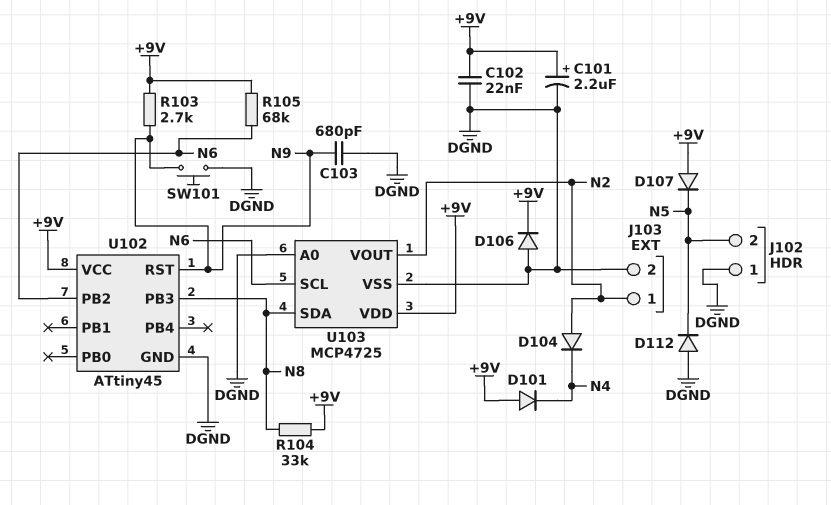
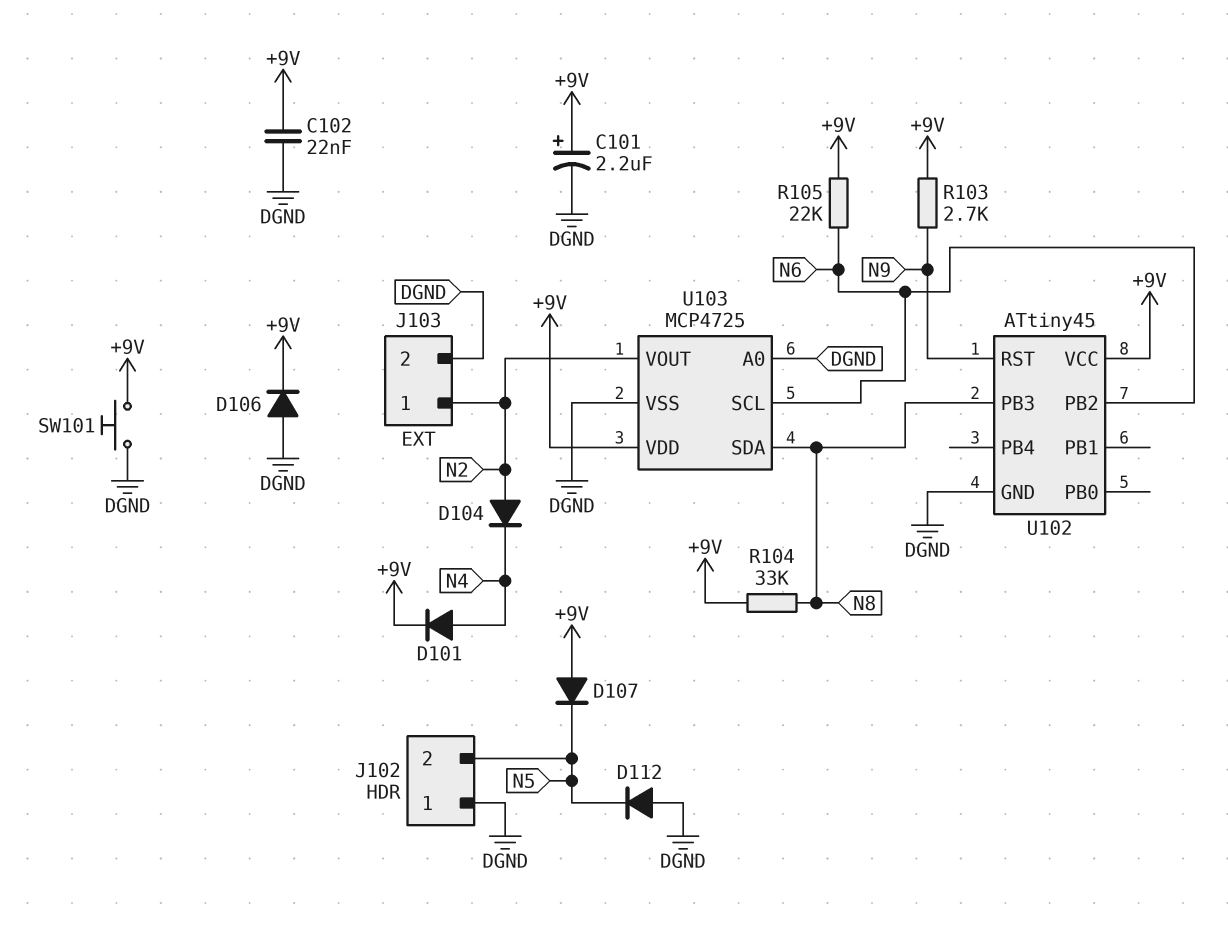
C103: 680pF (DGND, N9) -> none
D101: diode (A +9V, K N4) -> diode (A N4, K +9V)
R105: 68k (+9V, N6) -> 22k (+9V, N6)
SW101: button (DGND, N9) -> button (+9V, DGND)

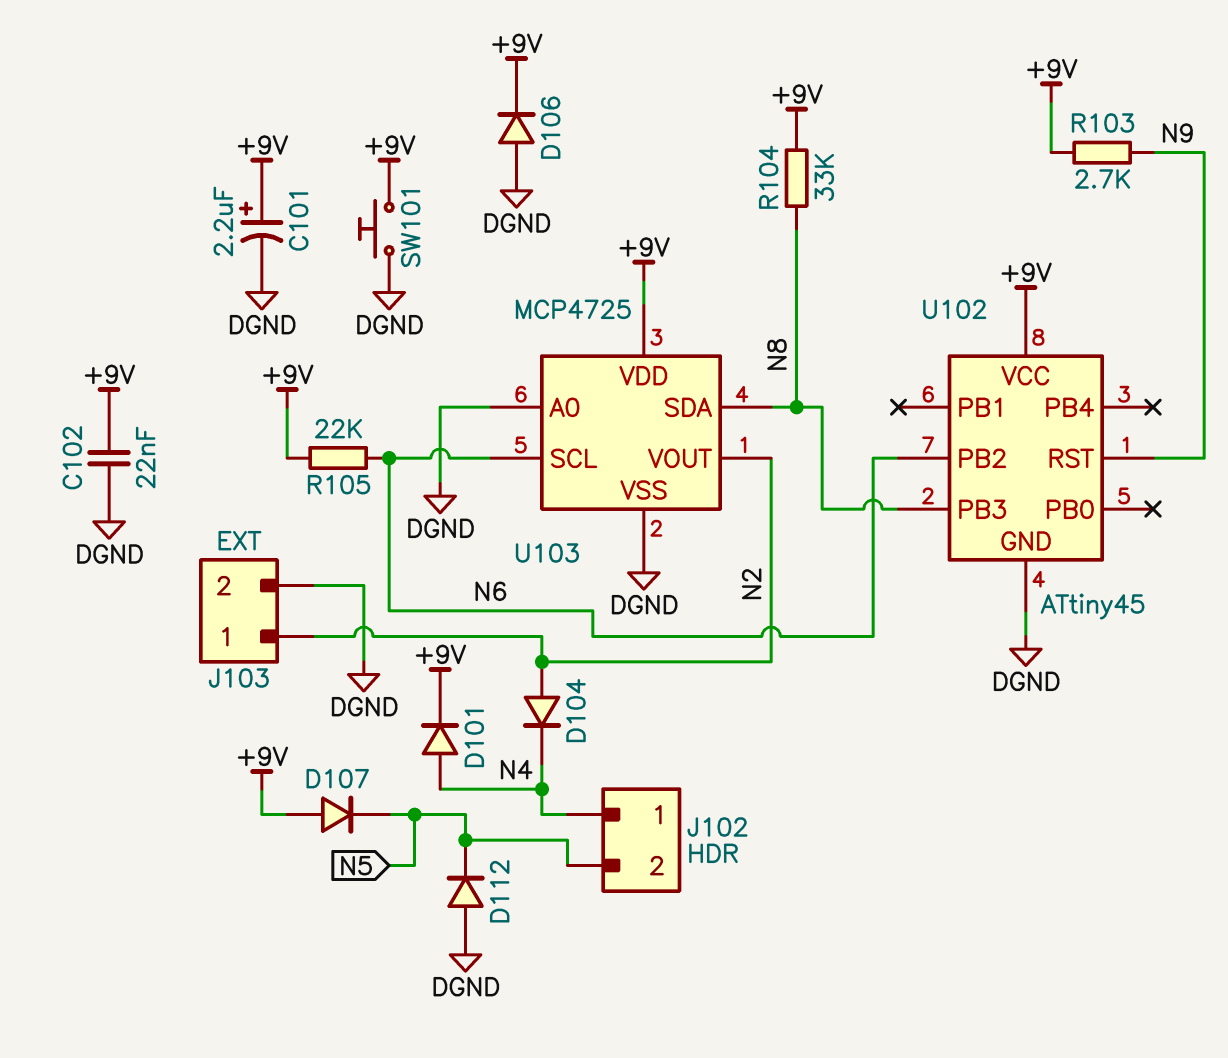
J102 pin 1: DGND -> N4

